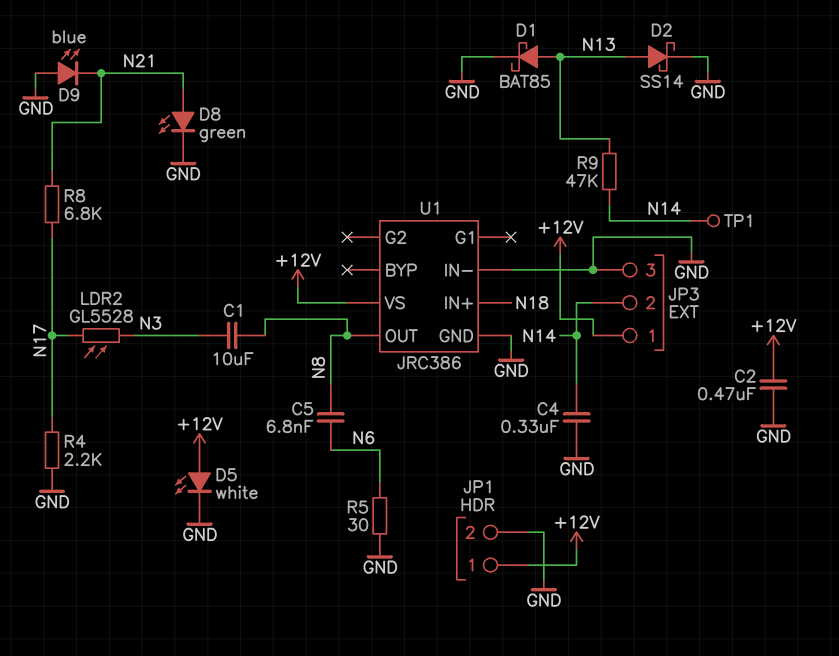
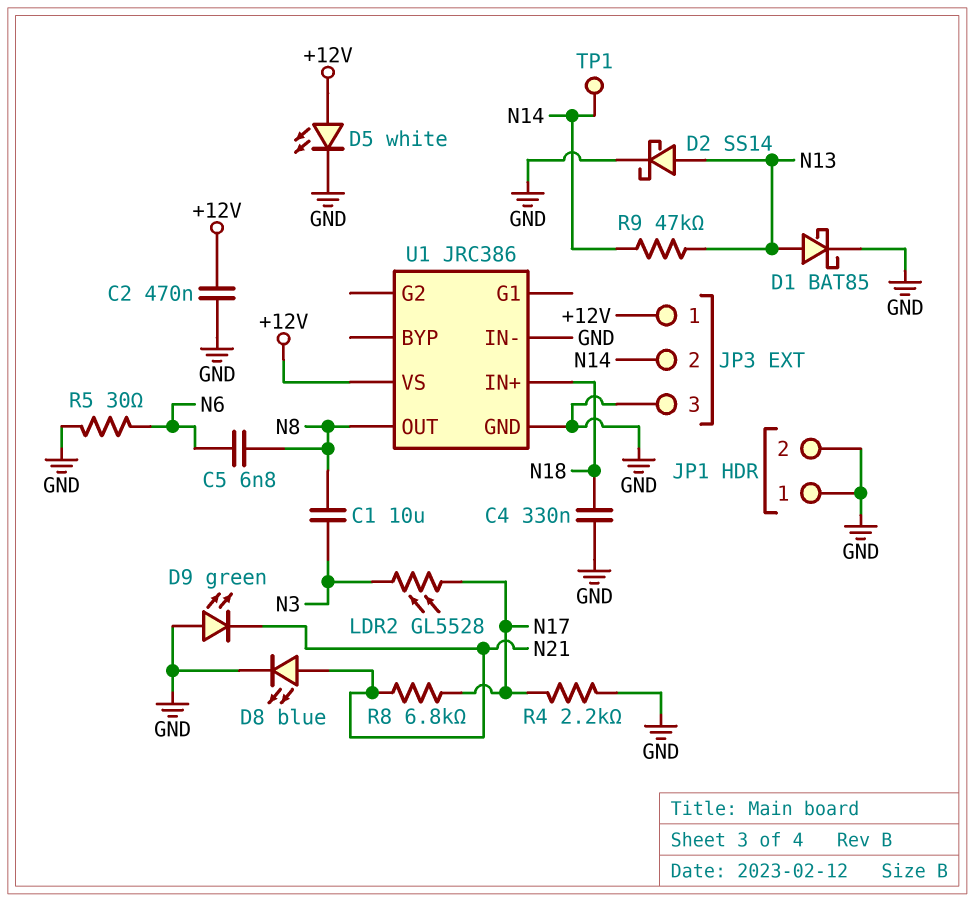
C4: 330nF (GND, N14) -> 330nF (GND, N18)
D8: LED green (A N21, K GND) -> LED blue (A N21, K GND)
D9: LED blue (A GND, K N21) -> LED green (A GND, K N21)
JP1 pin 1: +12V -> GND

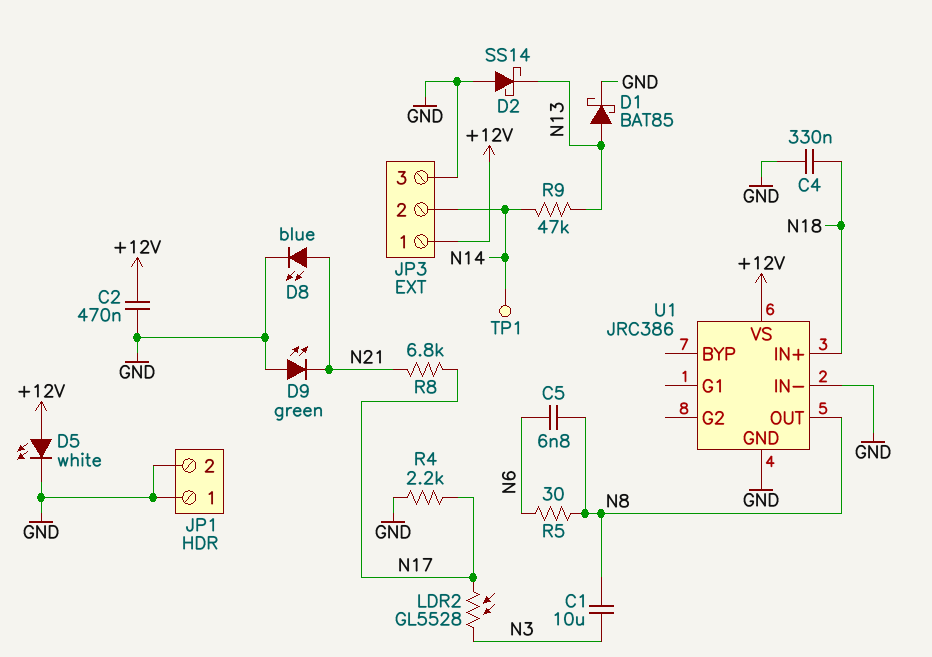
D2: schottky SS14 (A N13, K GND) -> schottky SS14 (A GND, K N13)
R5: 30 (GND, N6) -> 30 (N6, N8)

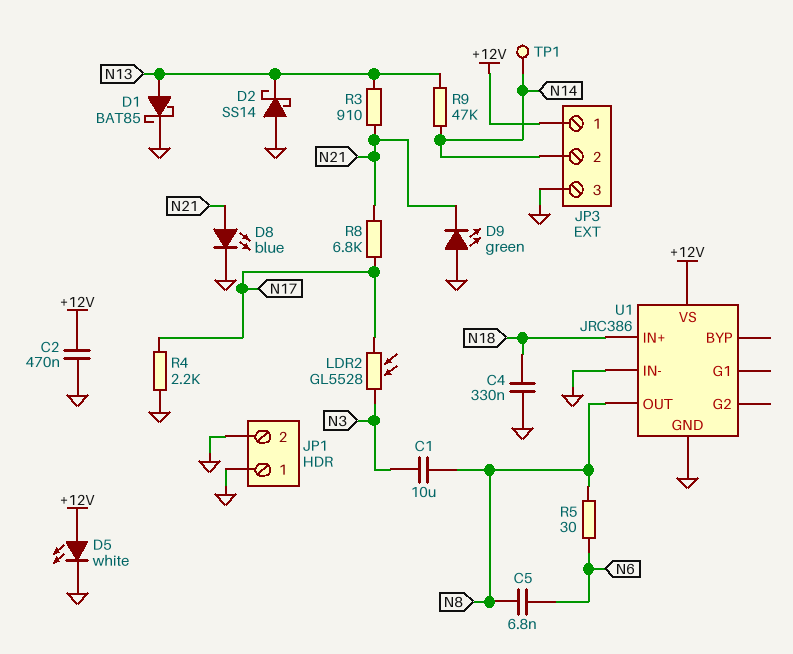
R3: none -> 910 (N13, N21)

